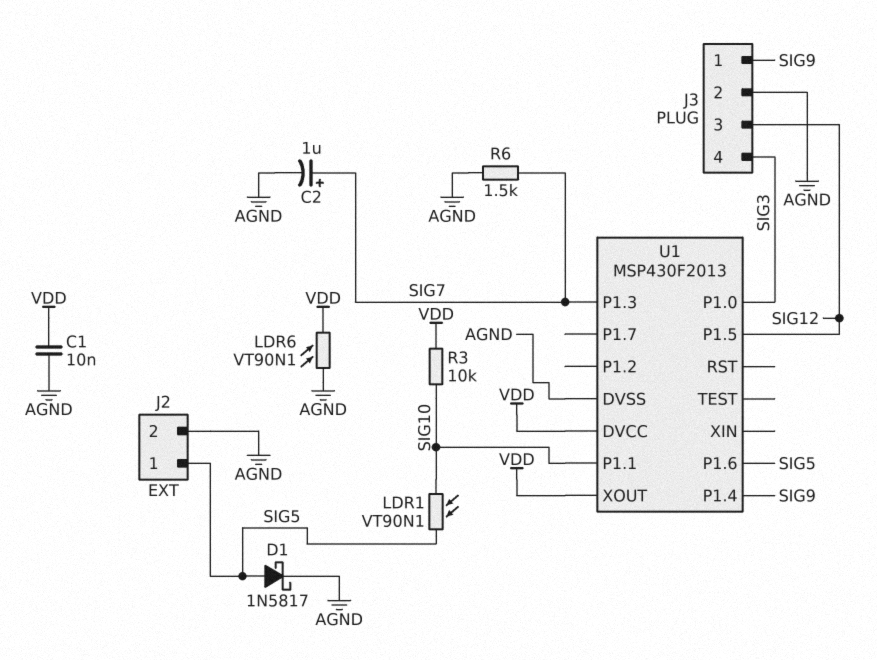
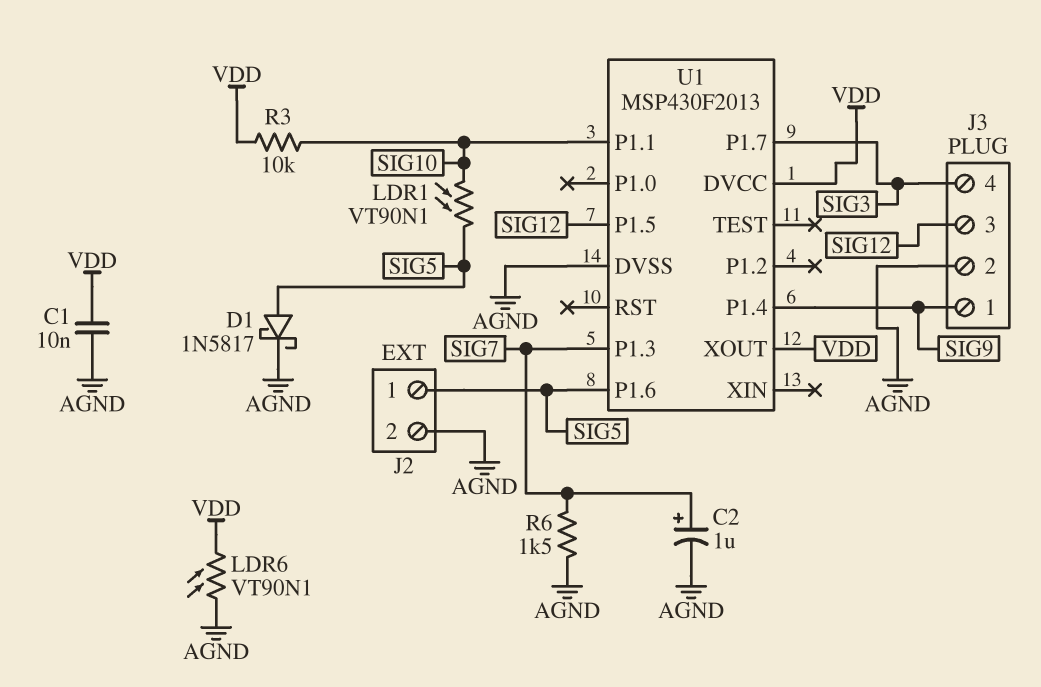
U1 pin P1.0: SIG3 -> none
U1 pin P1.7: none -> SIG3

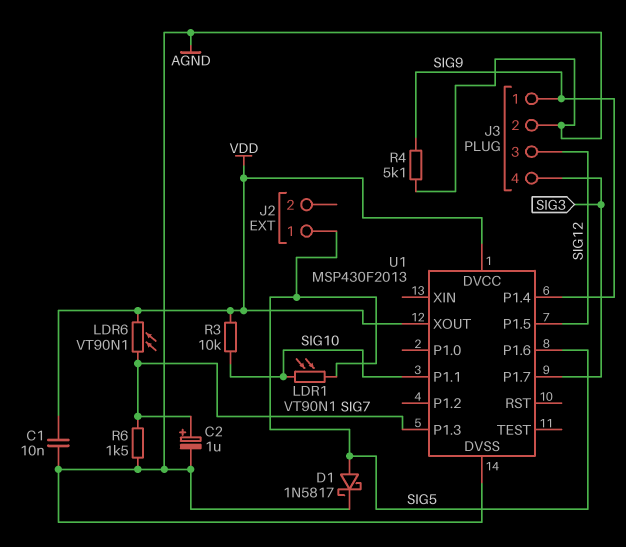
J2 pin 2: AGND -> none
LDR6: VT90N1 (AGND, VDD) -> VT90N1 (SIG7, VDD)
R4: none -> 5.1k (AGND, SIG9)

